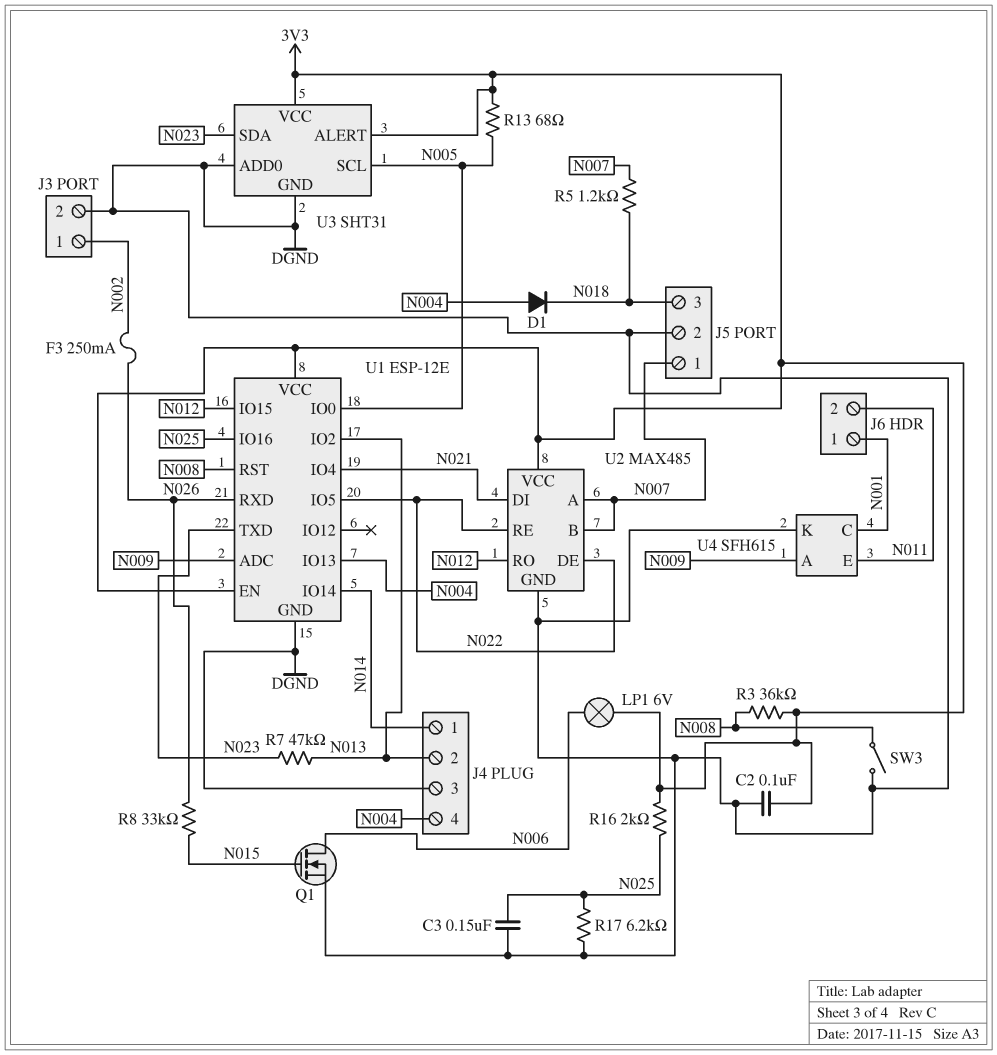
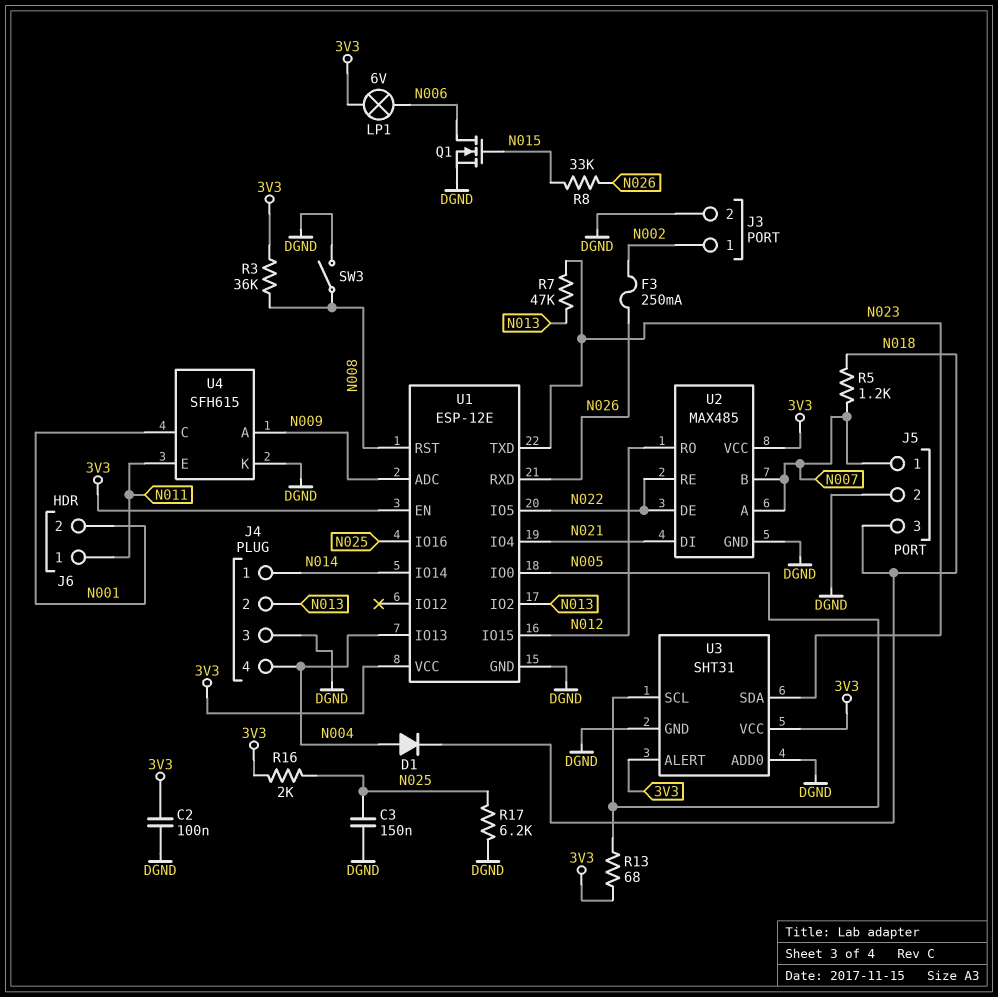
J6 pin 1: N001 -> N011
J6 pin 2: N011 -> N001

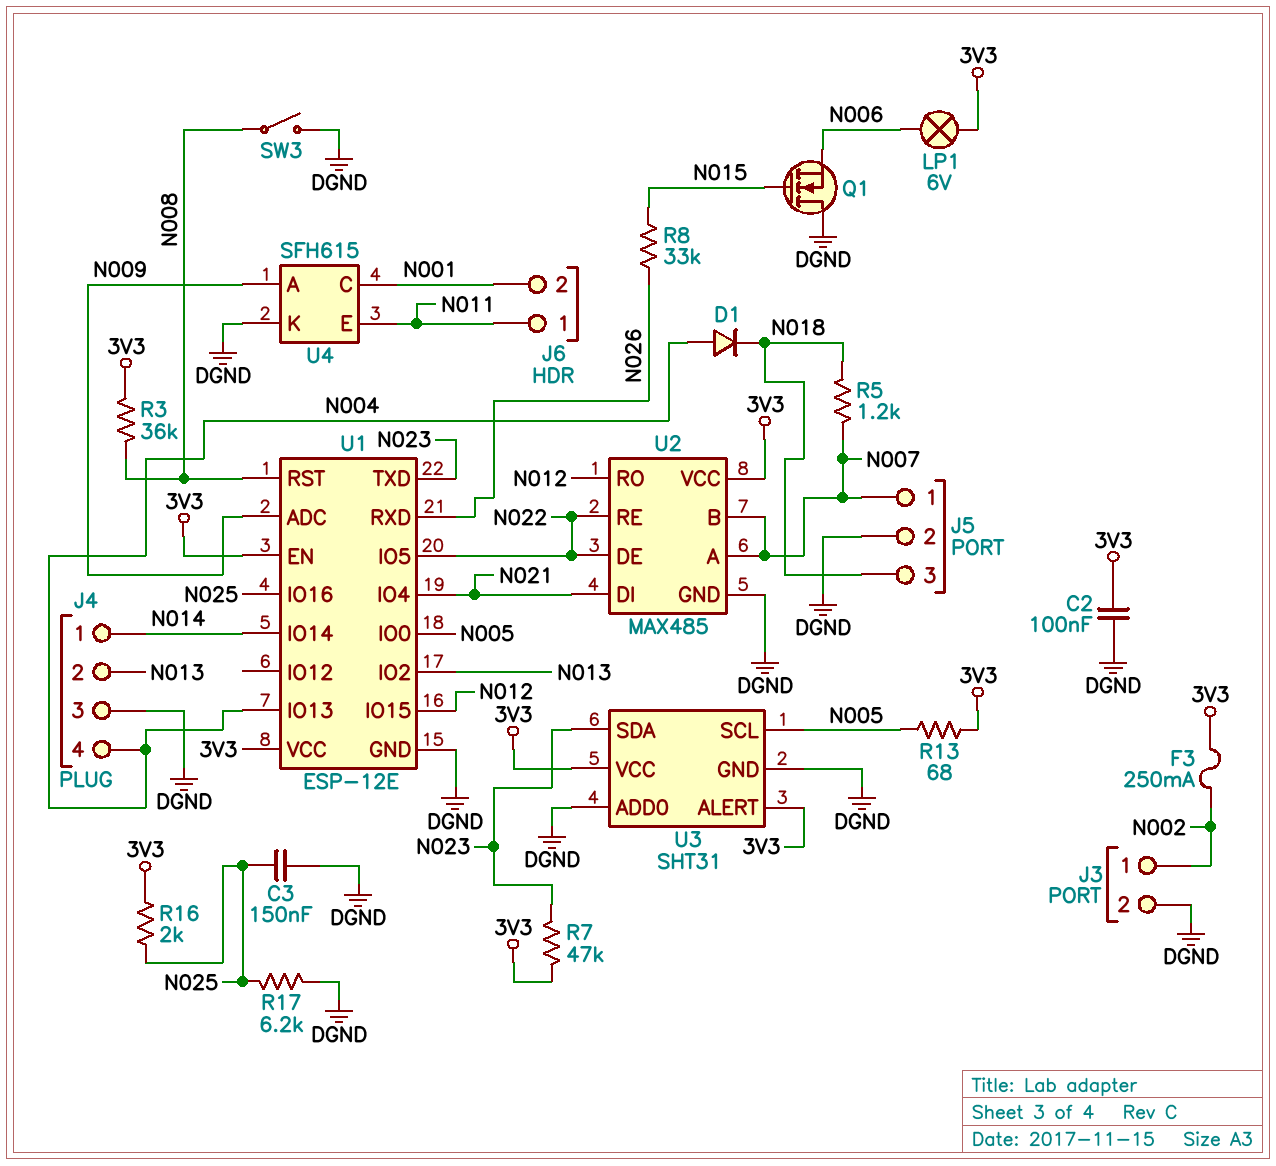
F3: 250mA (N002, N026) -> 250mA (3V3, N002)
Q1: NMOS (G N015, D N006, S DGND) -> NMOS (G N015, D DGND, S N006)
R7: 47k (N013, N023) -> 47k (3V3, N023)

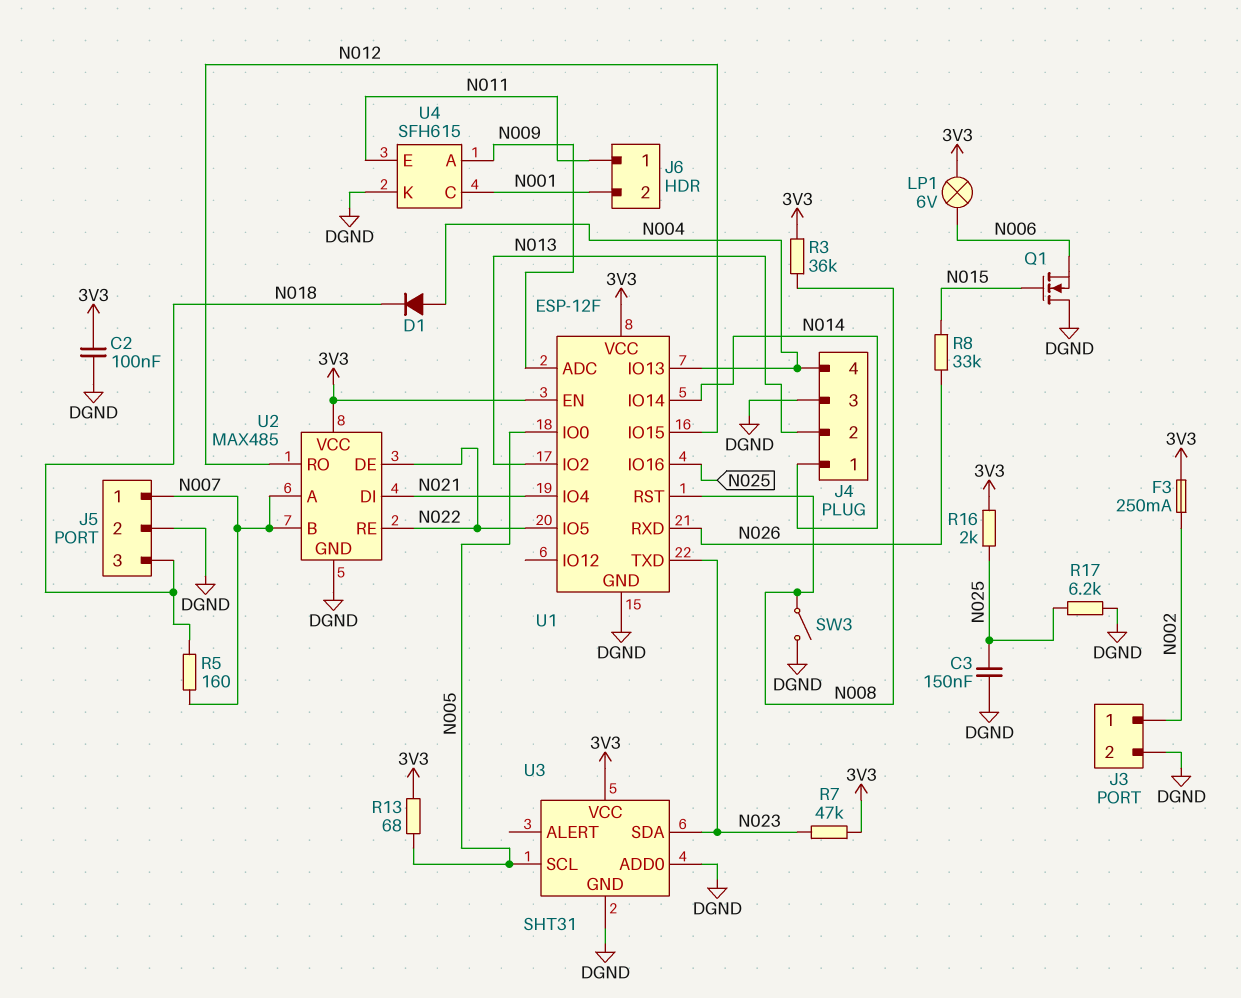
R5: 1.2k (N007, N018) -> 160 (N007, N018)
U1: ESP-12E -> ESP-12F
U3 pin ALERT: 3V3 -> none

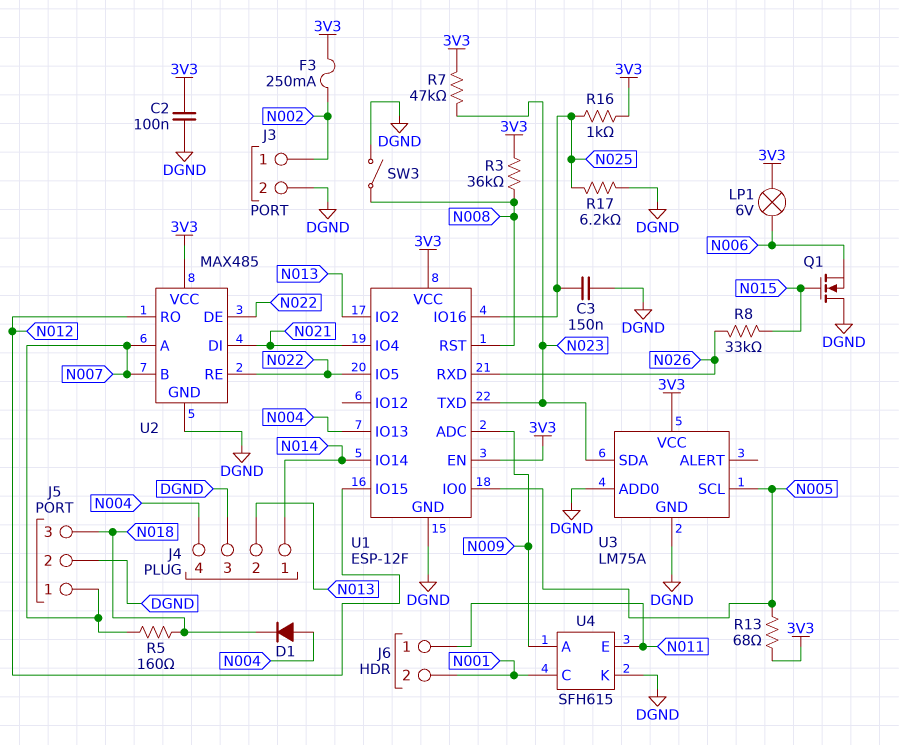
R16: 2k (3V3, N025) -> 1k (3V3, N025)
U3: SHT31 -> LM75A

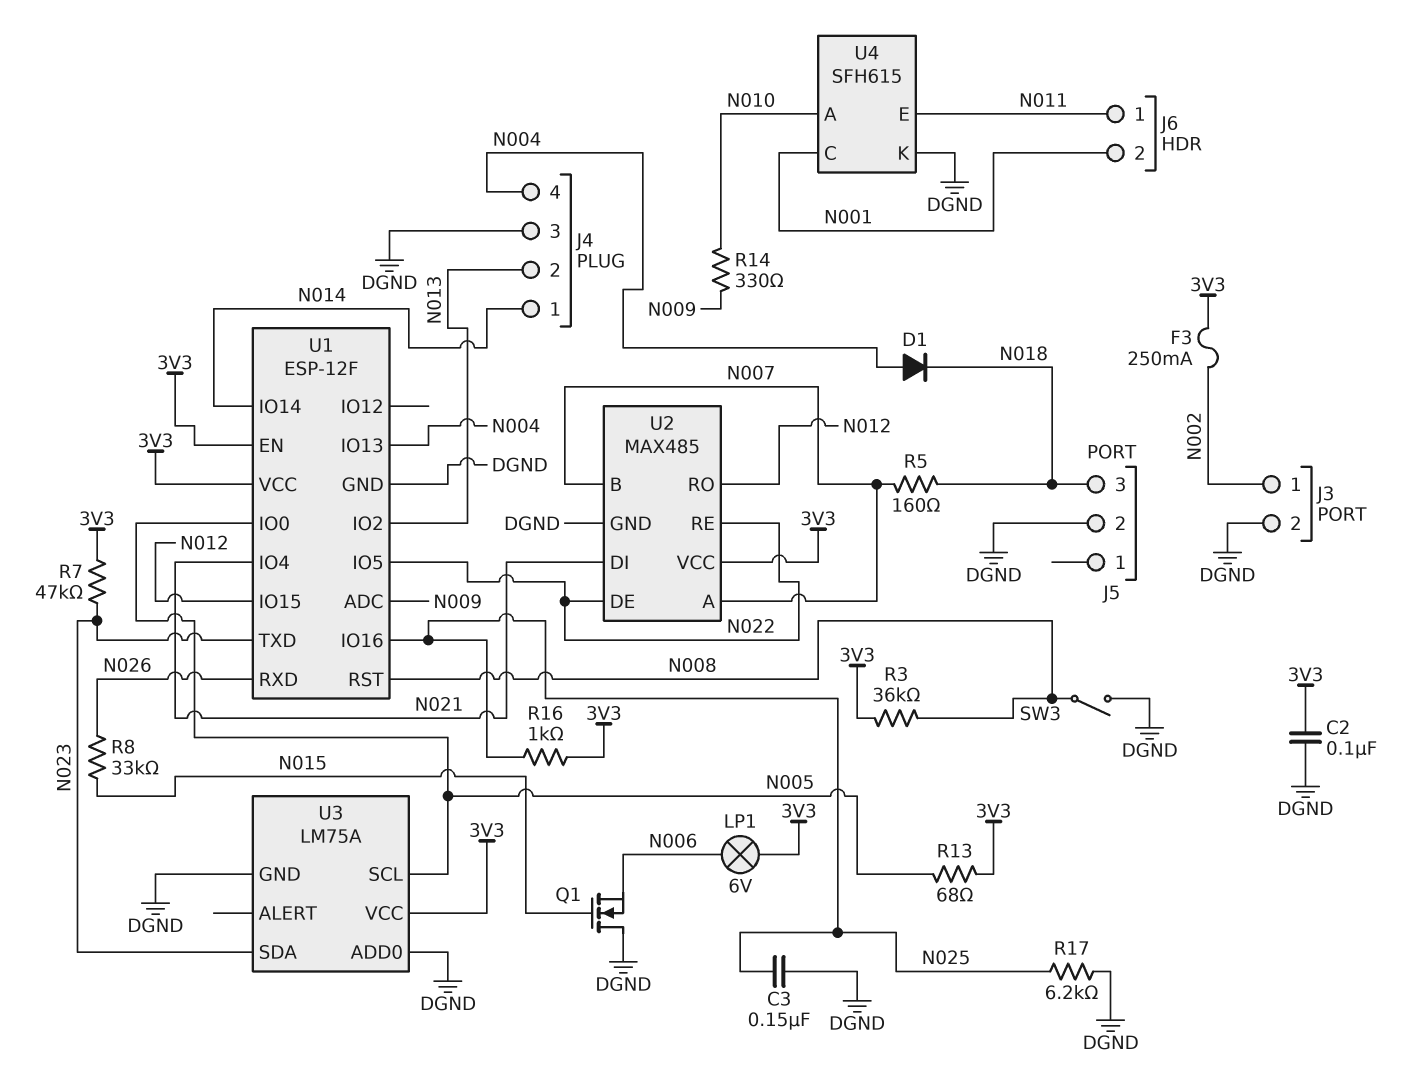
J5 pin 1: N007 -> none
R14: none -> 330 (N009, N010)
U4 pin A: N009 -> N010

